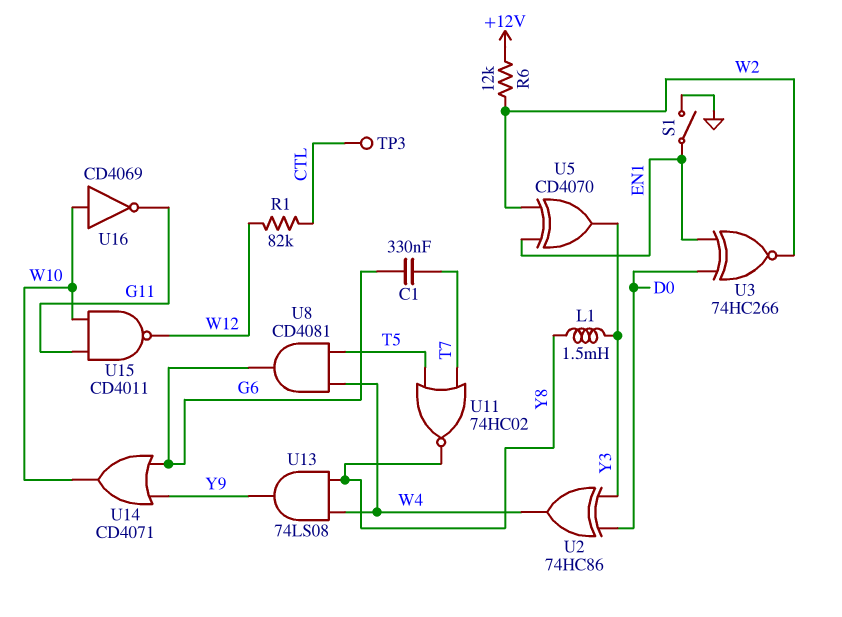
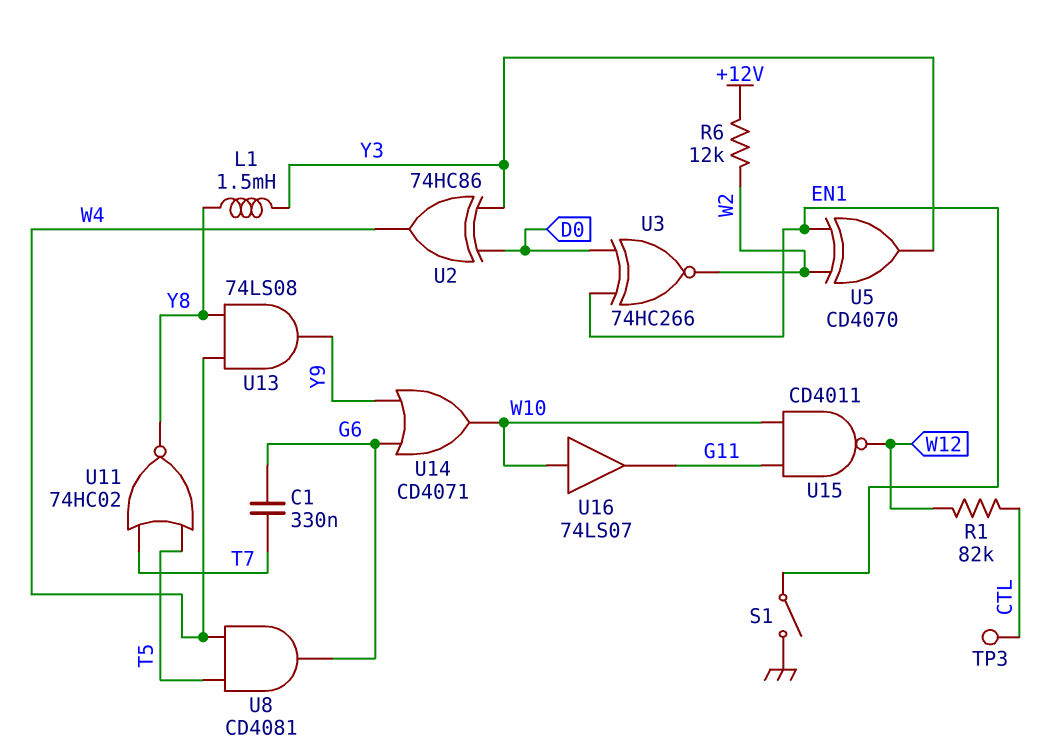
U16: NOT CD4069 (in W10, out G11) -> buffer 74LS07 (in W10, out G11)

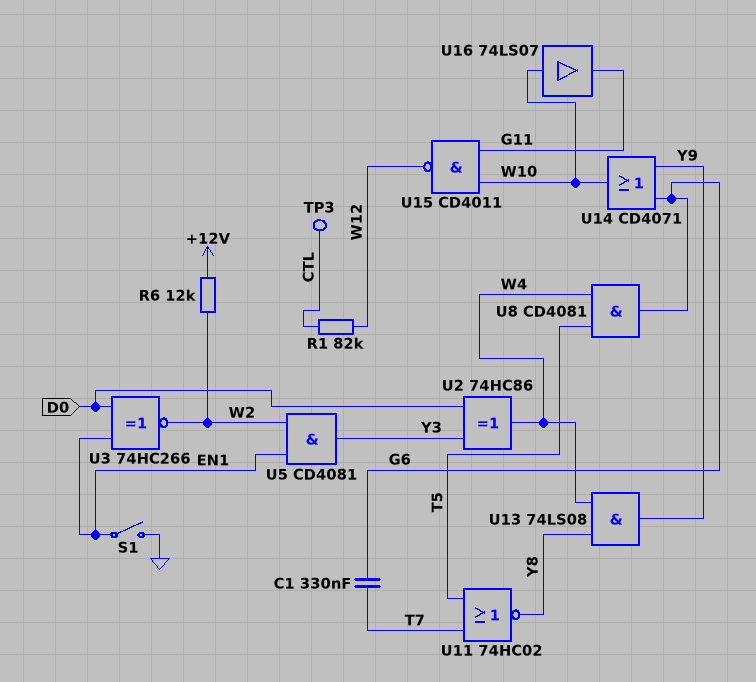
L1: 1.5mH (Y3, Y8) -> none
U5: XOR CD4070 (in EN1, in W2, out Y3) -> AND CD4081 (in EN1, in W2, out Y3)

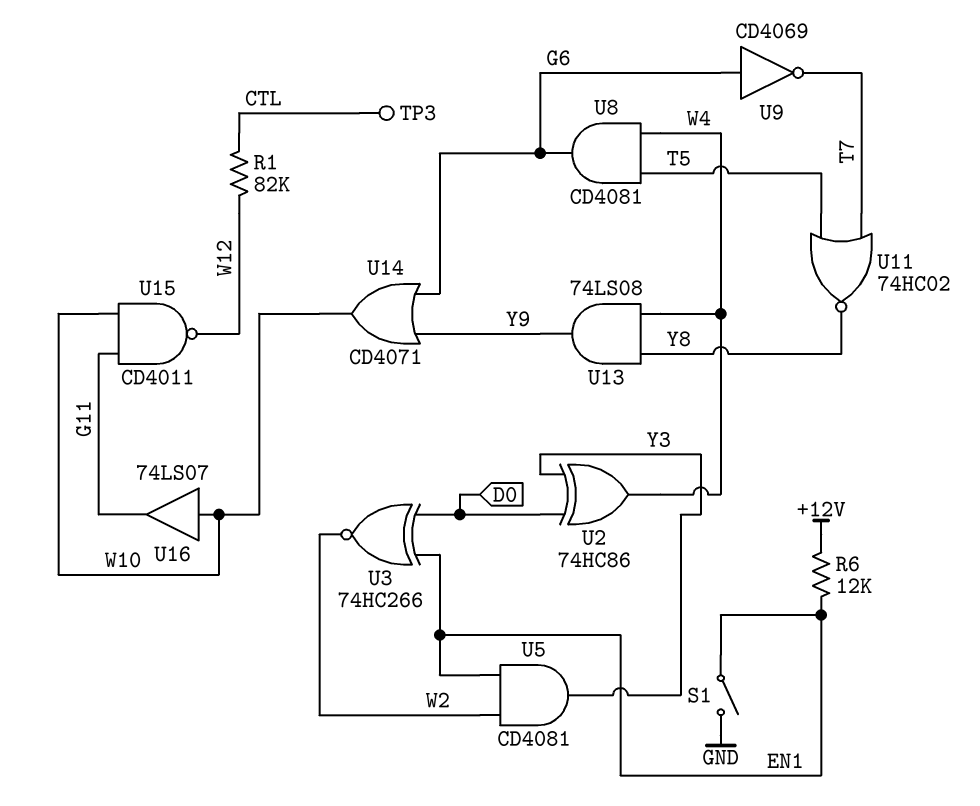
C1: 330nF (G6, T7) -> none
R6: 12k (+12V, W2) -> 12k (+12V, EN1)
U9: none -> NOT CD4069 (in G6, out T7)

